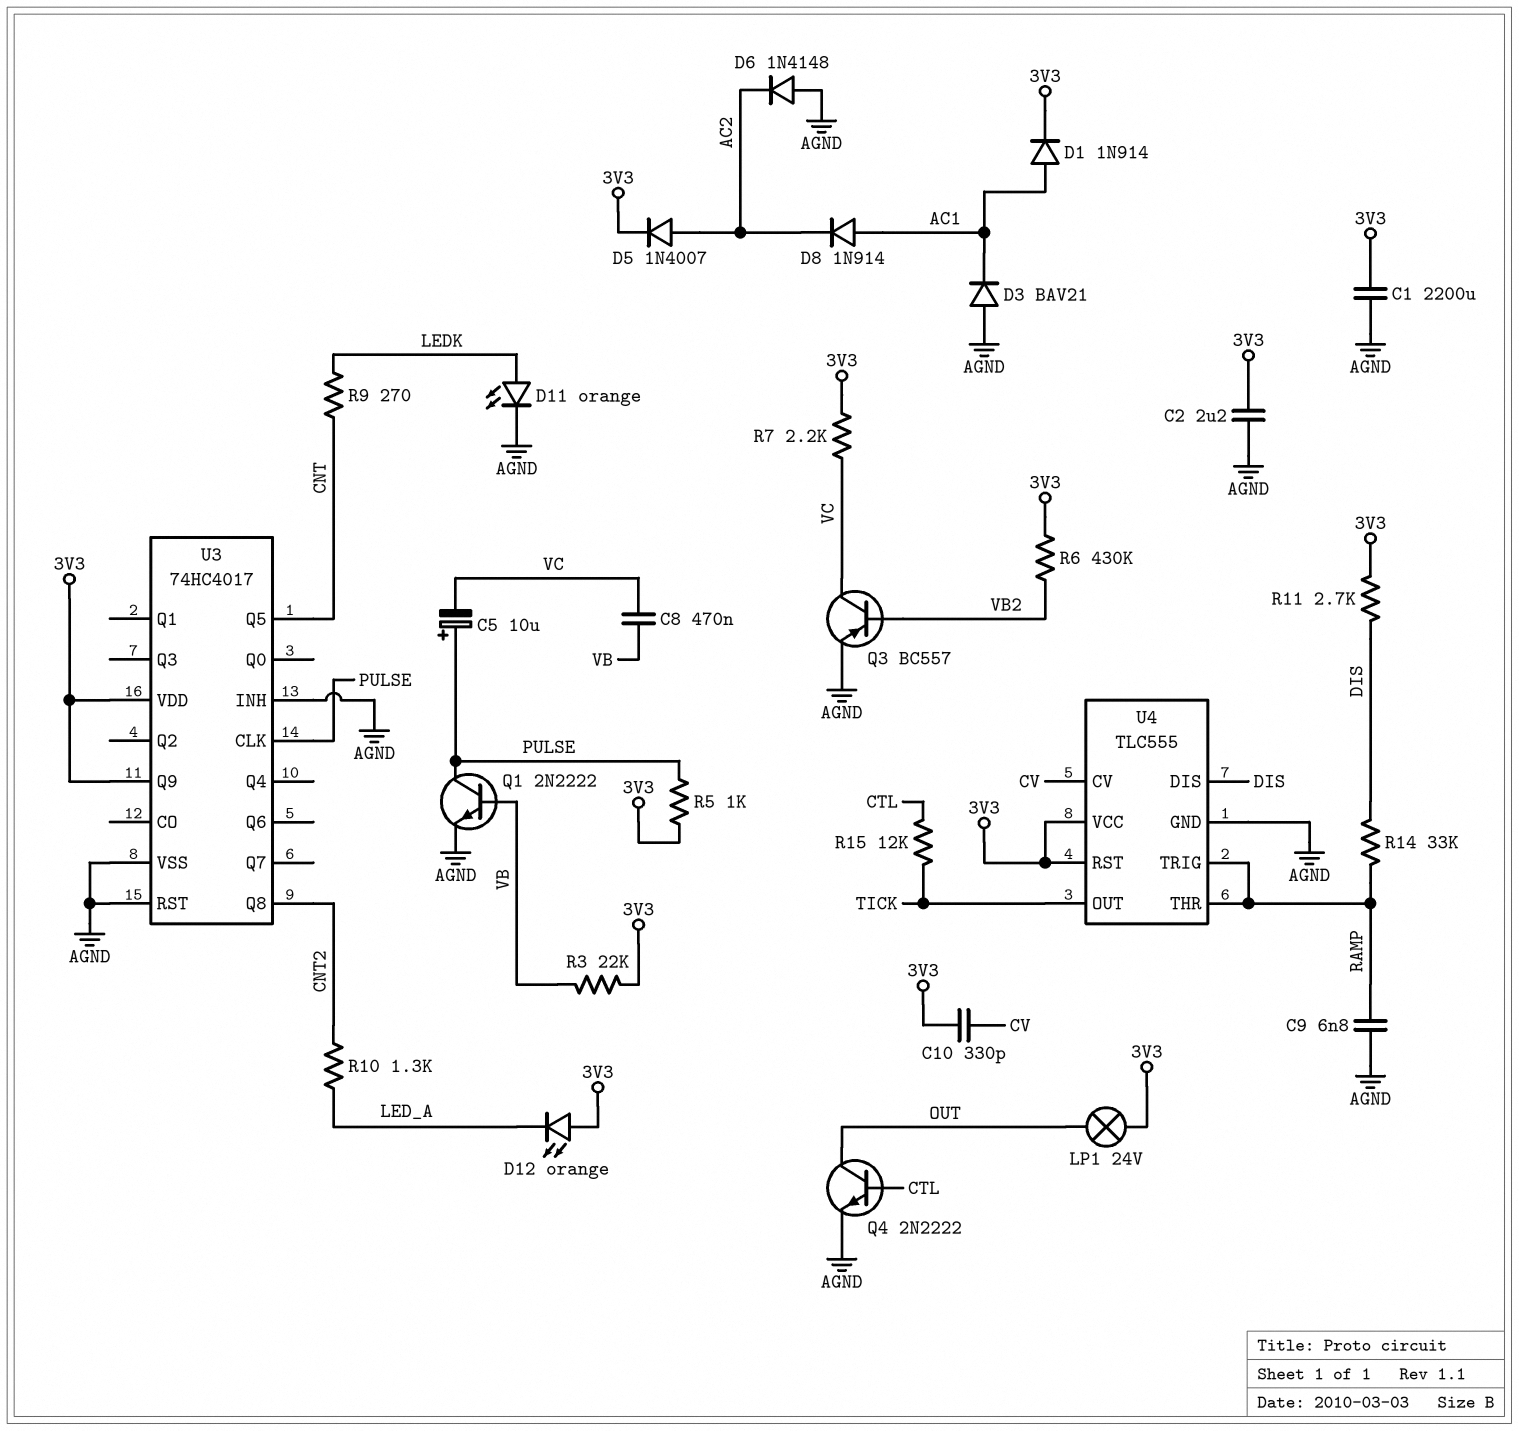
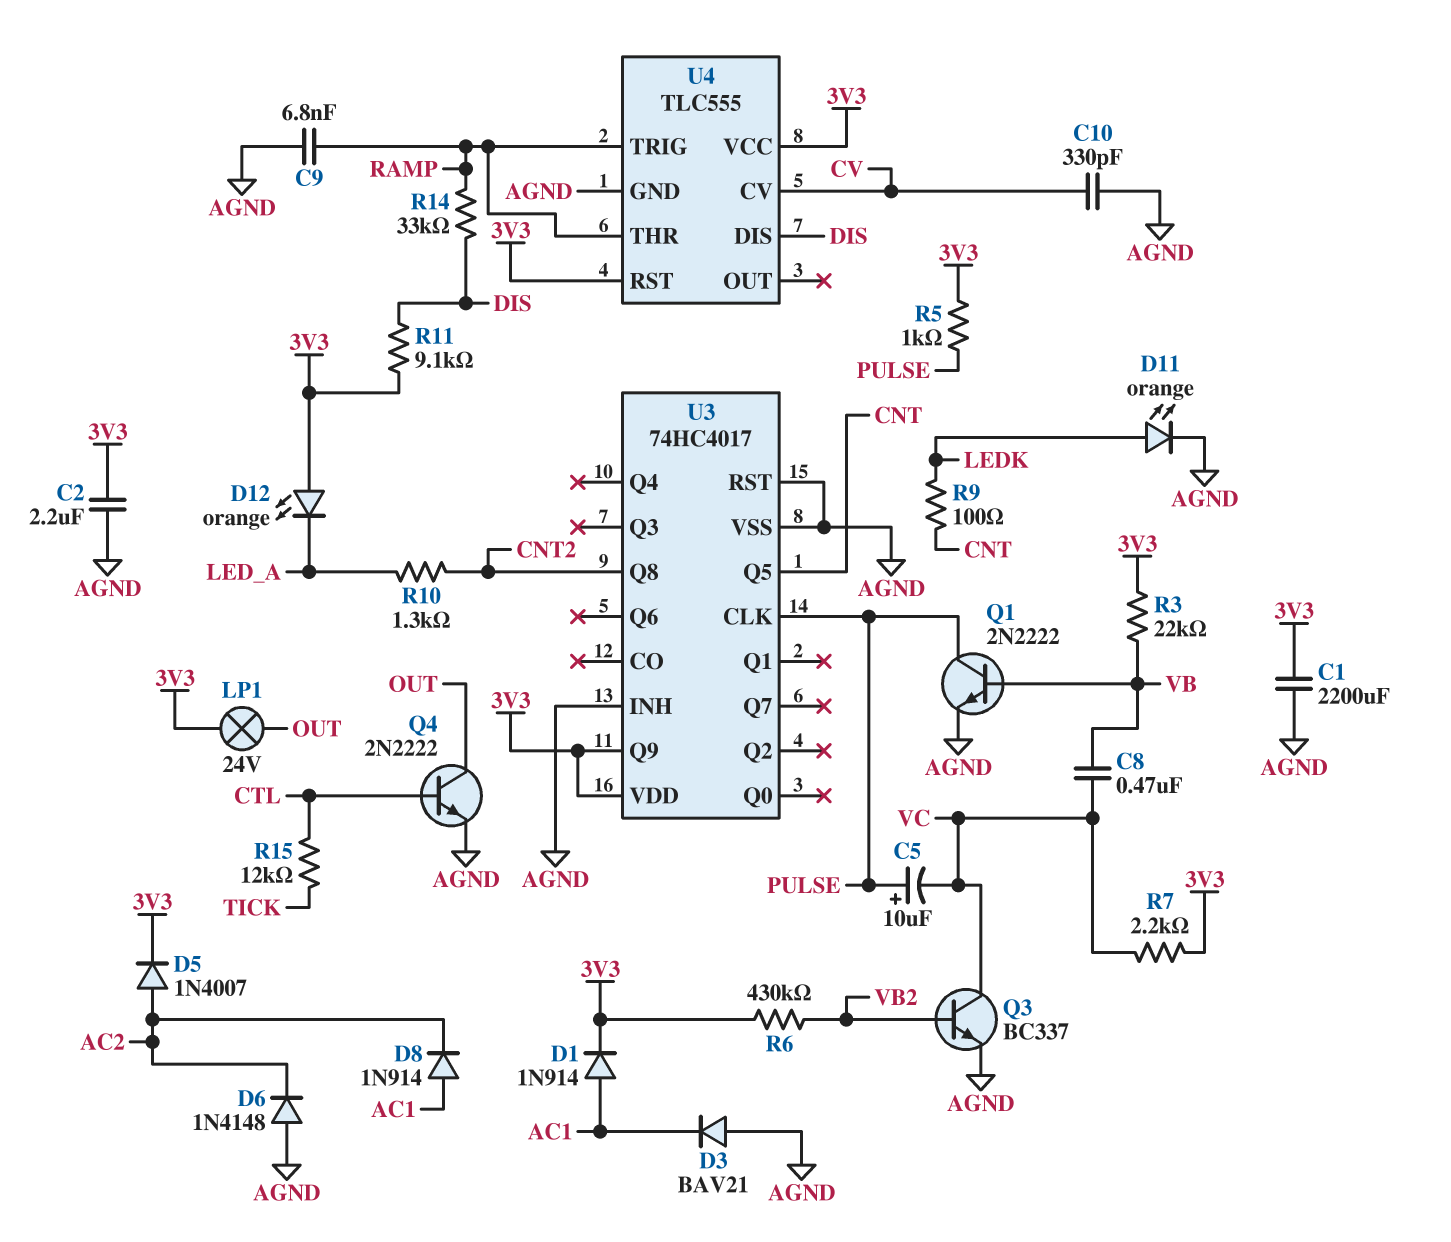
C10: 330pF (3V3, CV) -> 330pF (AGND, CV)
Q3: PNP BC557 (B VB2, C VC, E AGND) -> NPN BC337 (B VB2, C VC, E AGND)
R9: 270 (CNT, LEDK) -> 100 (CNT, LEDK)
R11: 2.7k (3V3, DIS) -> 9.1k (3V3, DIS)
U4 pin OUT: TICK -> none

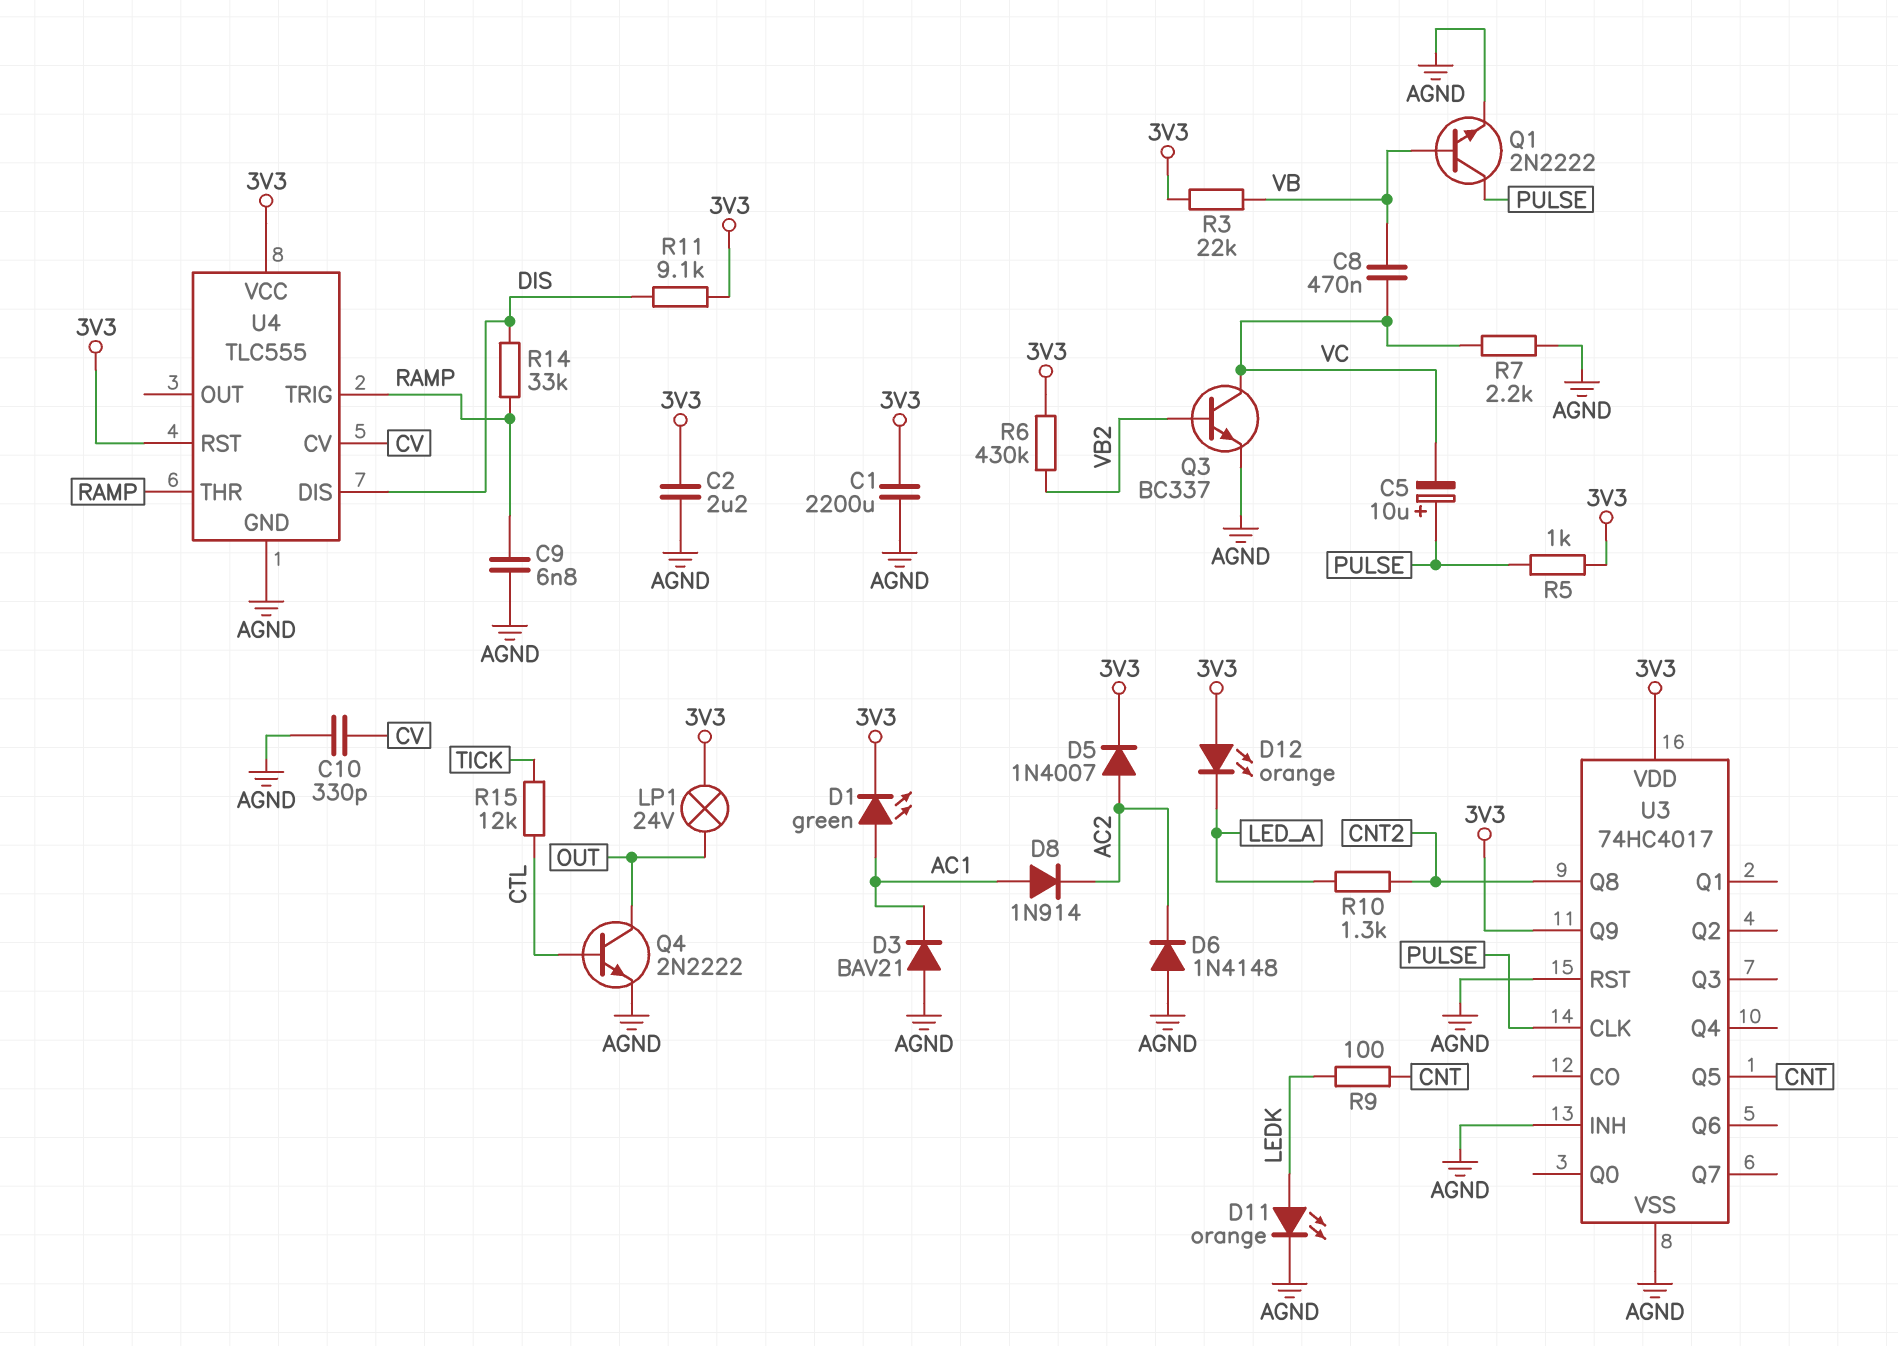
D1: diode 1N914 (A AC1, K 3V3) -> LED green (A AC1, K 3V3)
R7: 2.2k (3V3, VC) -> 2.2k (AGND, VC)

